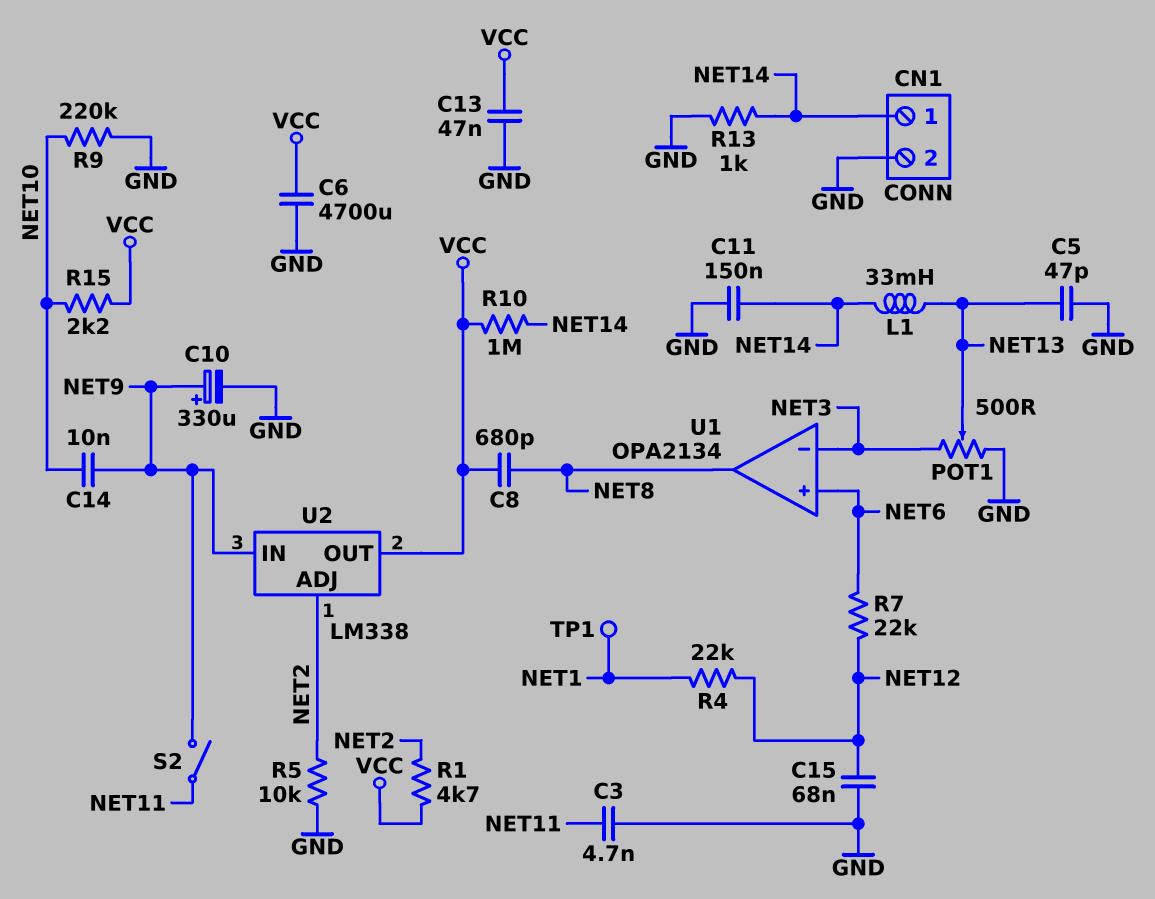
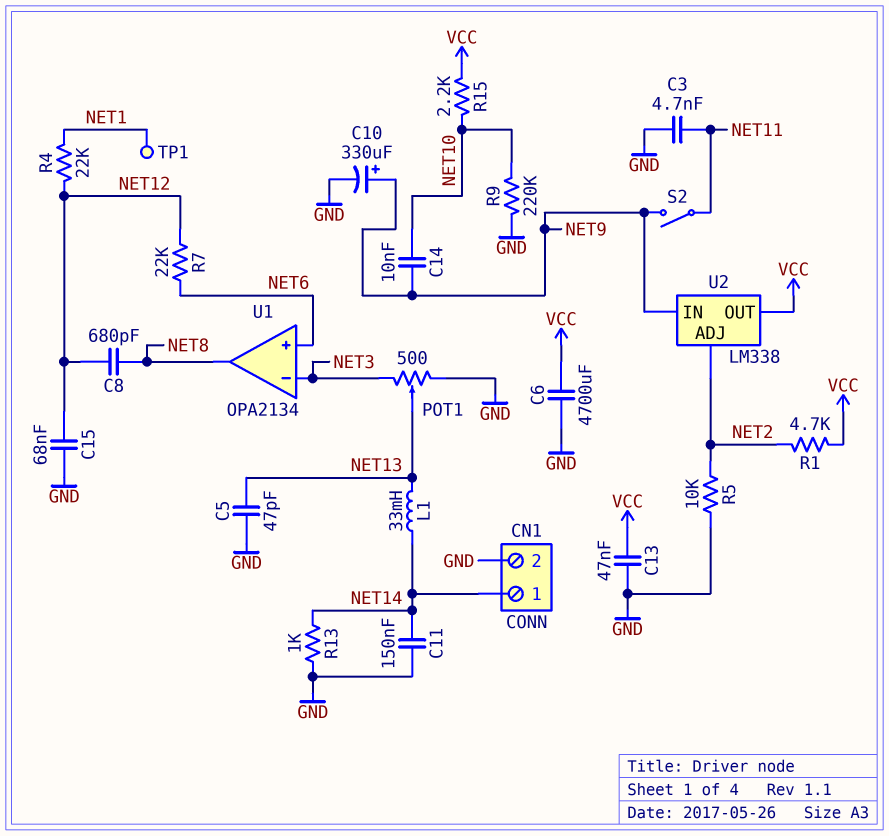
C8: 680pF (NET8, VCC) -> 680pF (NET8, NET12)
R10: 1M (NET14, VCC) -> none

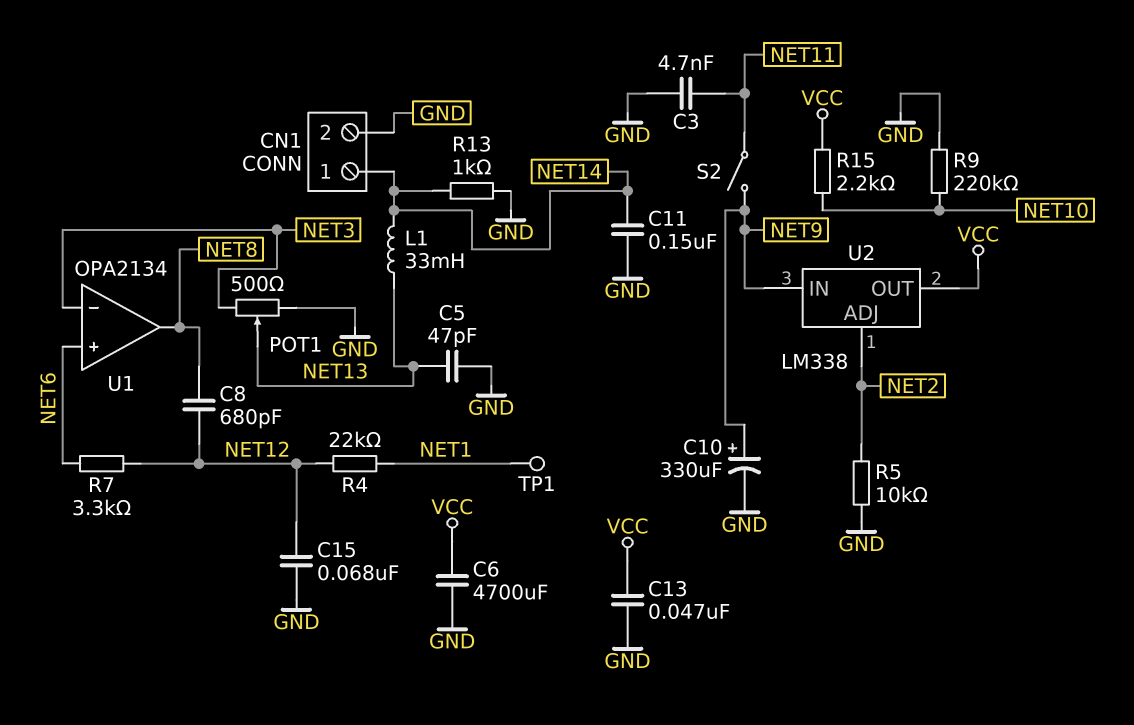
C14: 10nF (NET9, NET10) -> none
R1: 4.7k (NET2, VCC) -> none
R7: 22k (NET6, NET12) -> 3.3k (NET6, NET12)

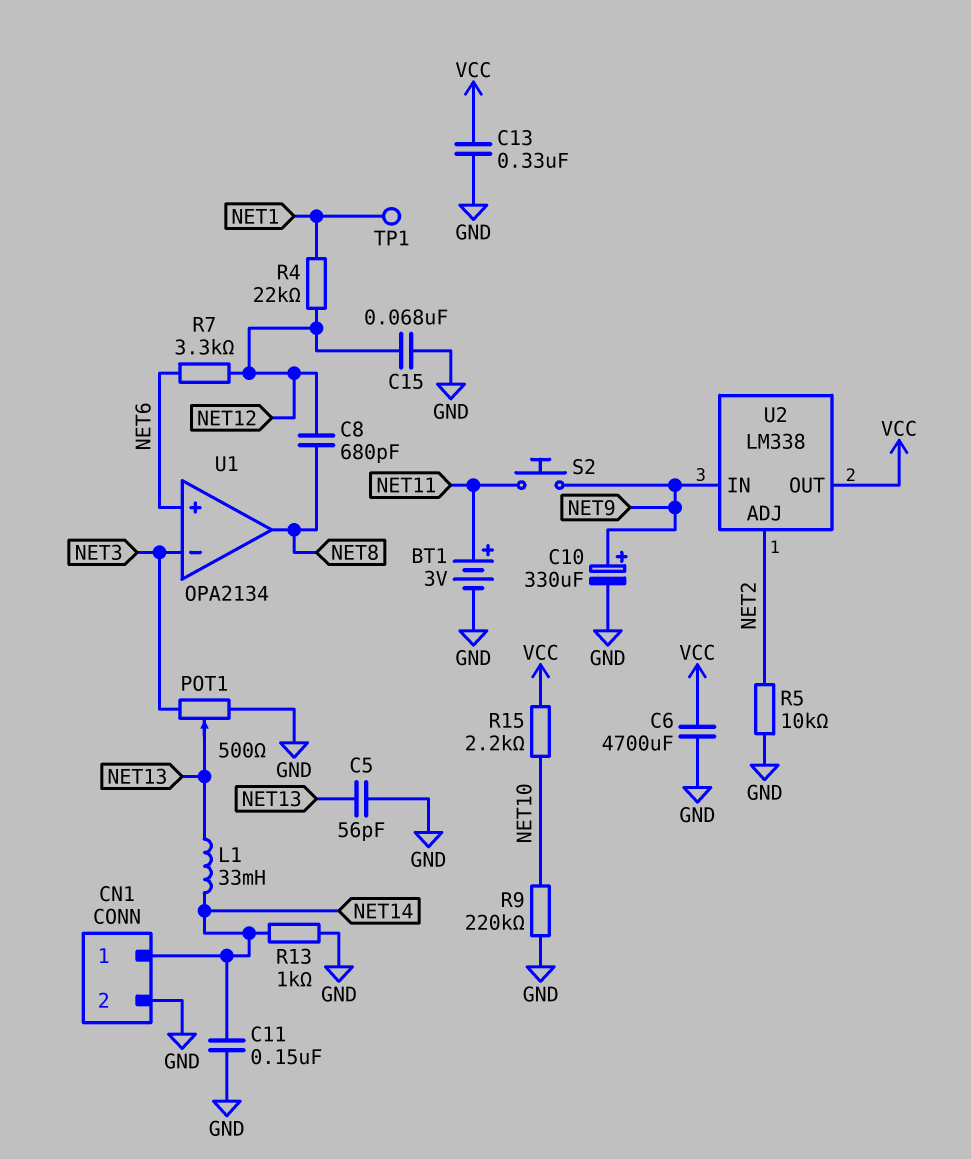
BT1: none -> 3V (plus NET11, minus GND)
C3: 4.7nF (GND, NET11) -> none
C5: 47pF (GND, NET13) -> 56pF (GND, NET13)
C13: 47nF (GND, VCC) -> 330nF (GND, VCC)
S2: switch (NET9, NET11) -> button (NET9, NET11)

